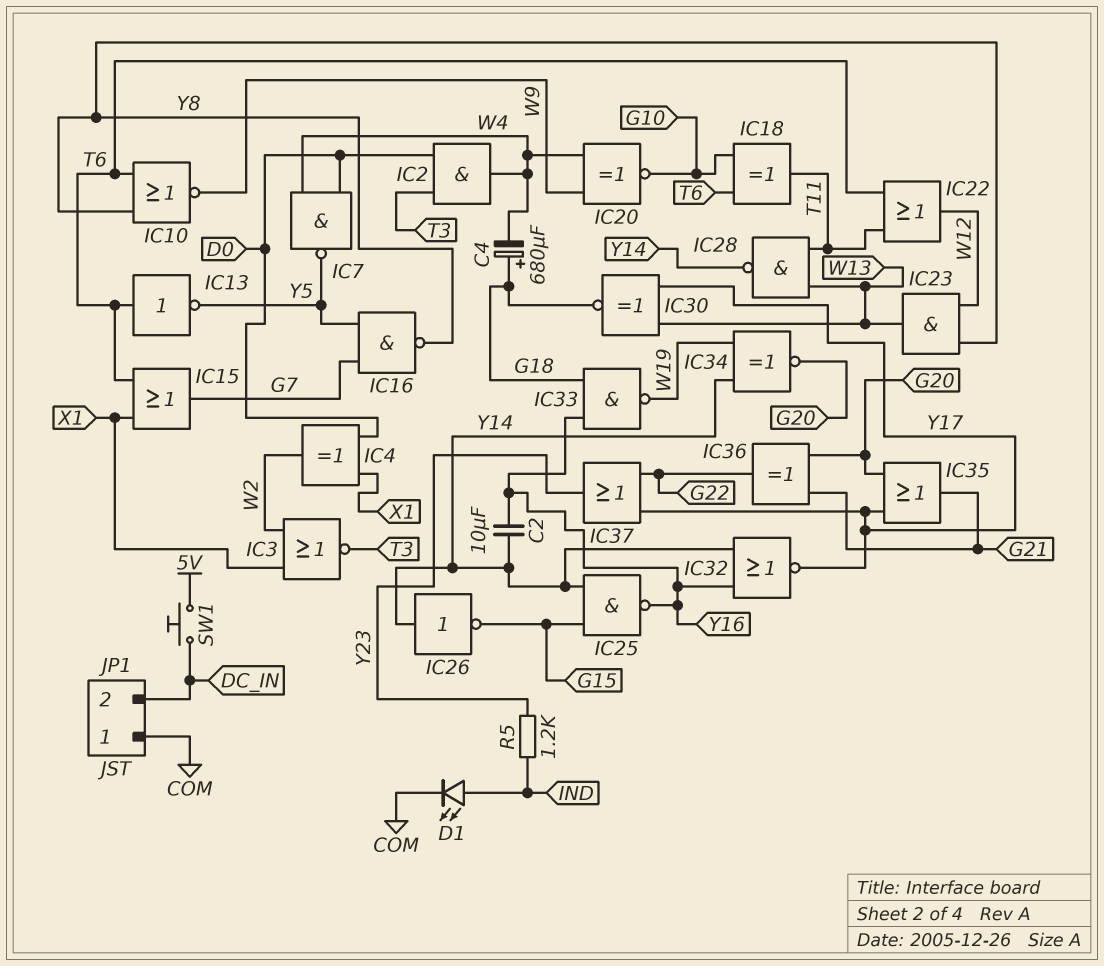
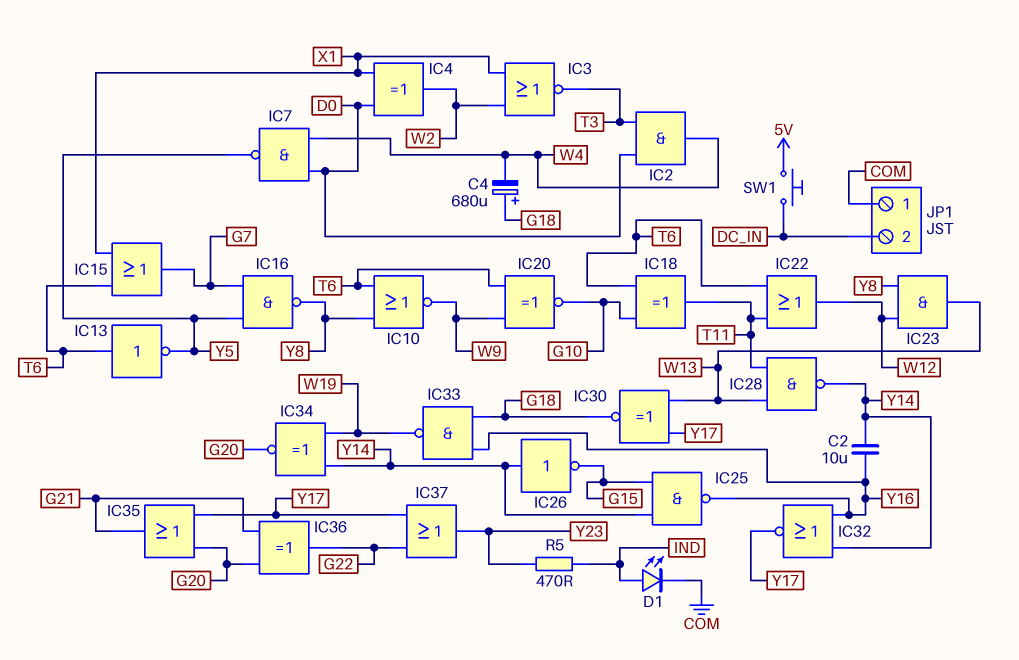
IC20: XNOR (in W4, in W9, out G10) -> XNOR (in T6, in W9, out G10)
R5: 1.2k (IND, Y23) -> 470 (IND, Y23)

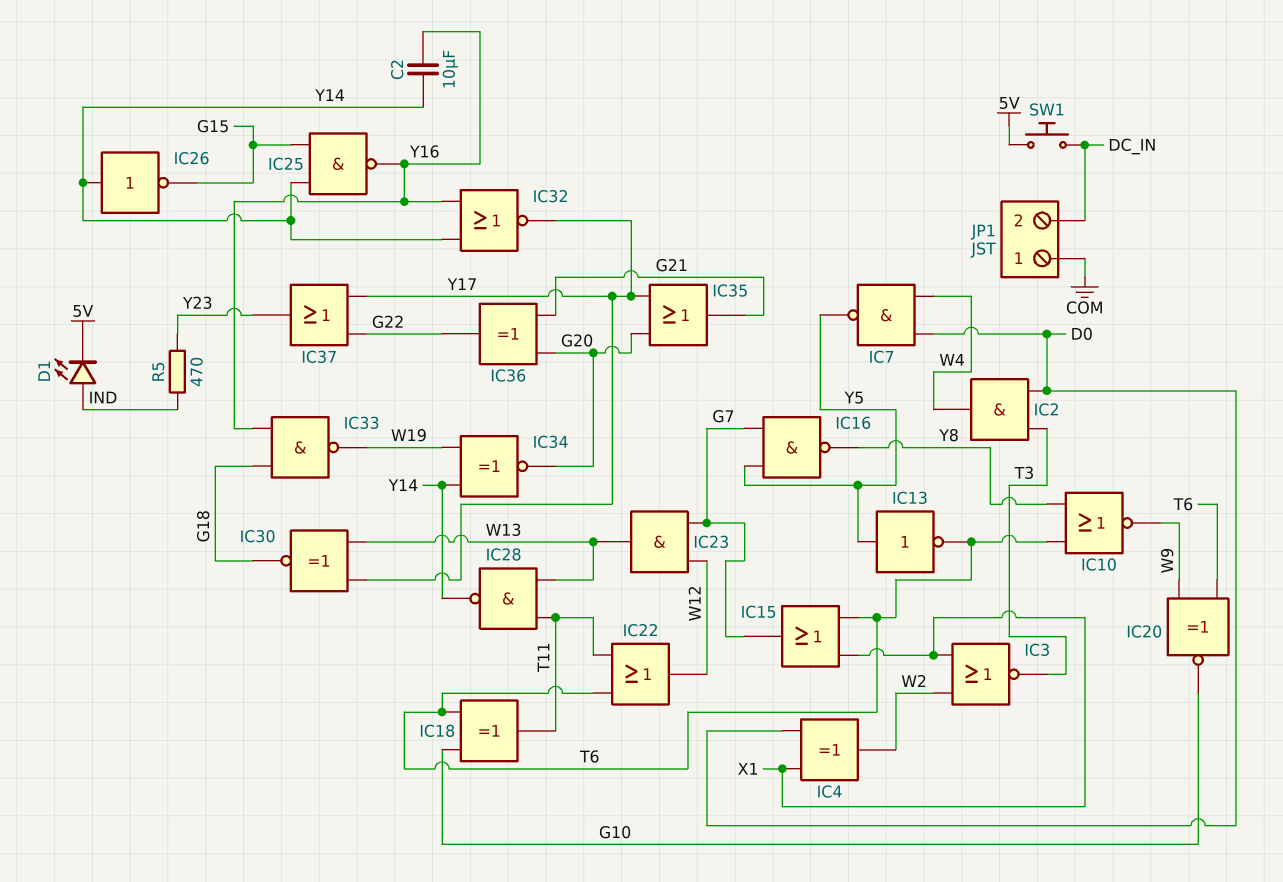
C4: 680uF (plus G18, minus W4) -> none
D1: LED (A IND, K COM) -> LED (A IND, K 5V)
IC13: NOT (in T6, out Y5) -> NOT (in Y5, out T6)
IC23: AND (in W12, in Y8, out W13) -> AND (in G7, in W12, out W13)

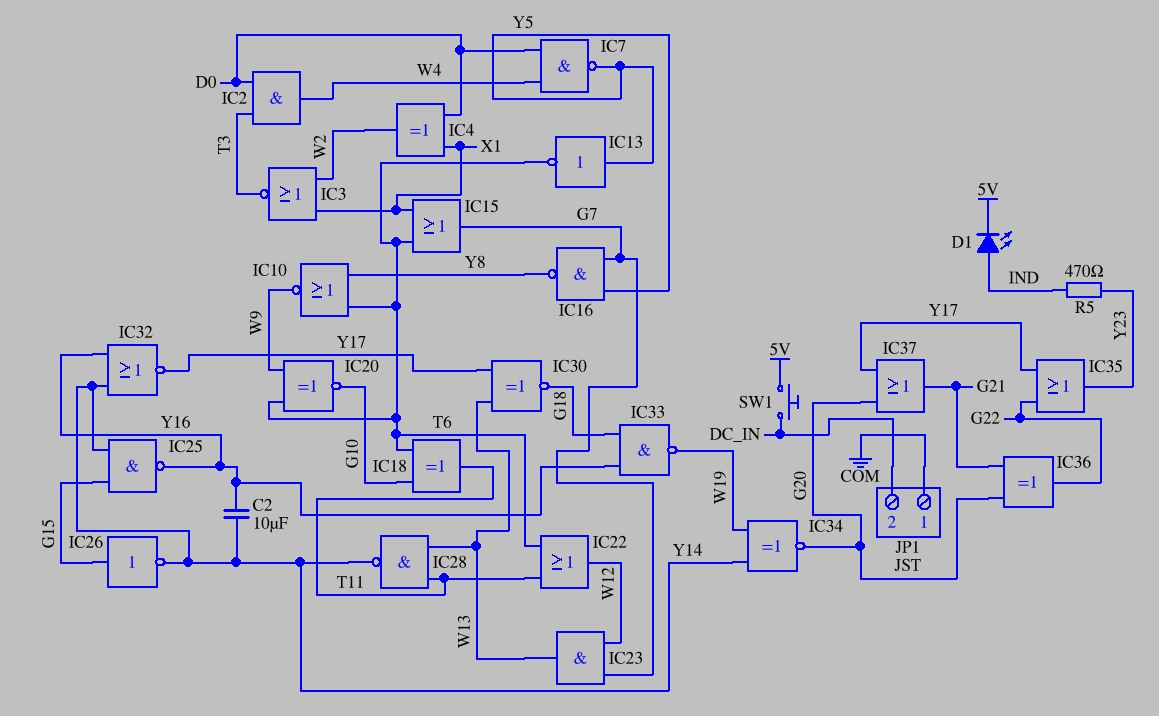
IC26: NOT (in Y14, out G15) -> NOT (in G15, out Y14)
IC35: OR (in G20, in Y17, out G21) -> OR (in G22, in Y17, out Y23)
IC37: OR (in G22, in Y17, out Y23) -> OR (in G20, in Y17, out G21)

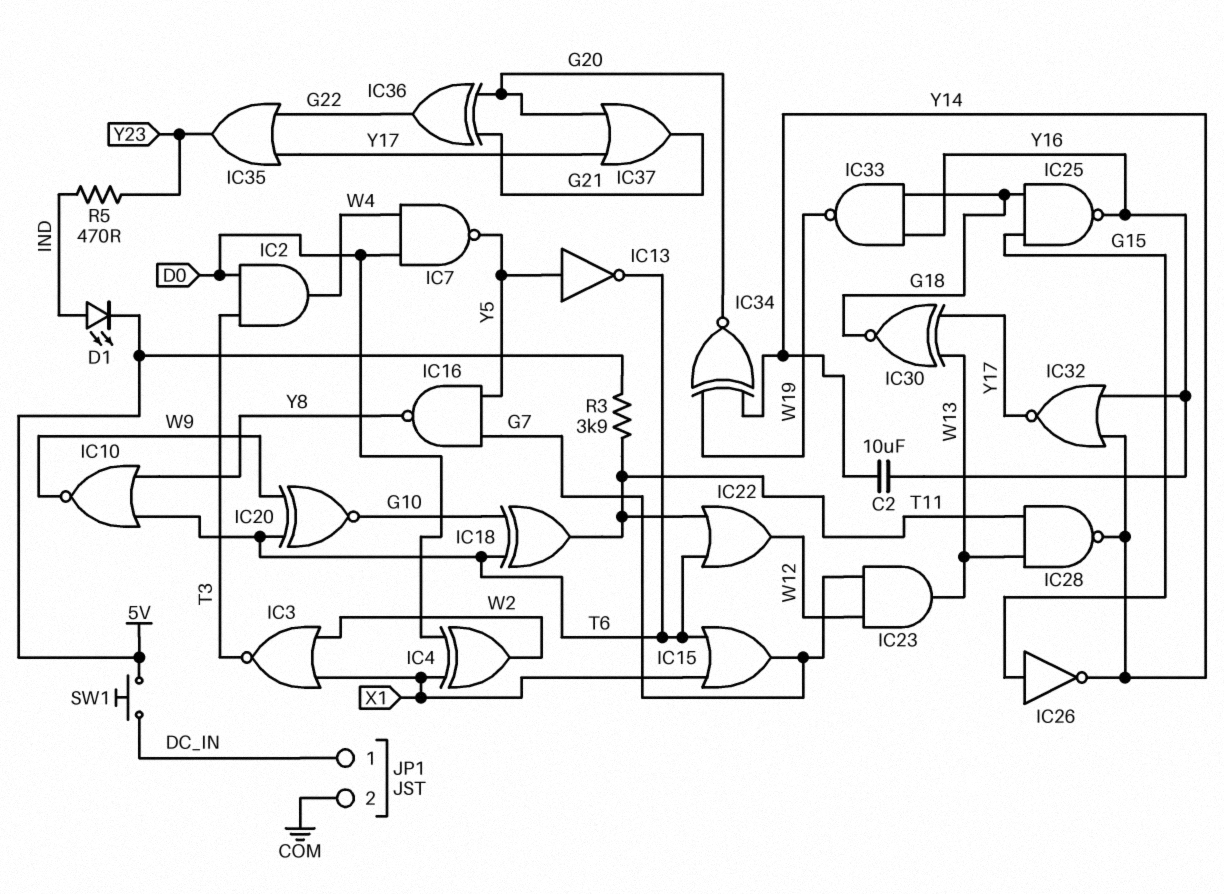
IC25: NAND (in G15, in Y14, out Y16) -> NAND (in G15, in G18, out Y16)
JP1 pin 1: COM -> DC_IN
JP1 pin 2: DC_IN -> COM
R3: none -> 3.9k (5V, T11)

